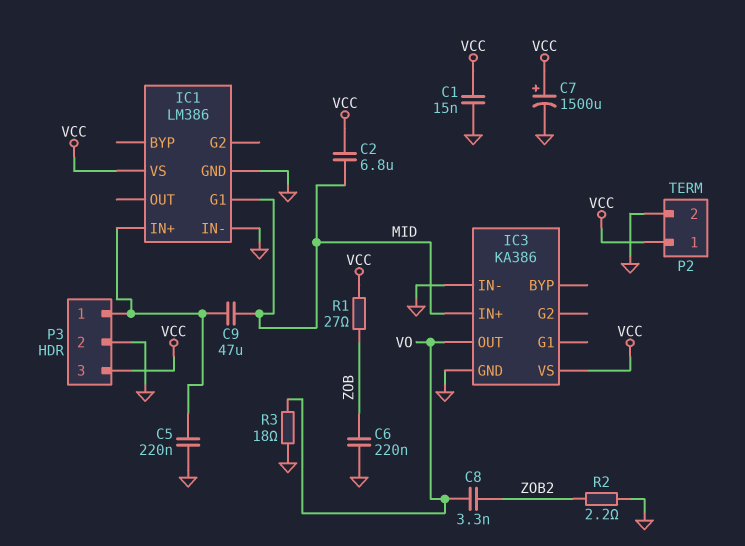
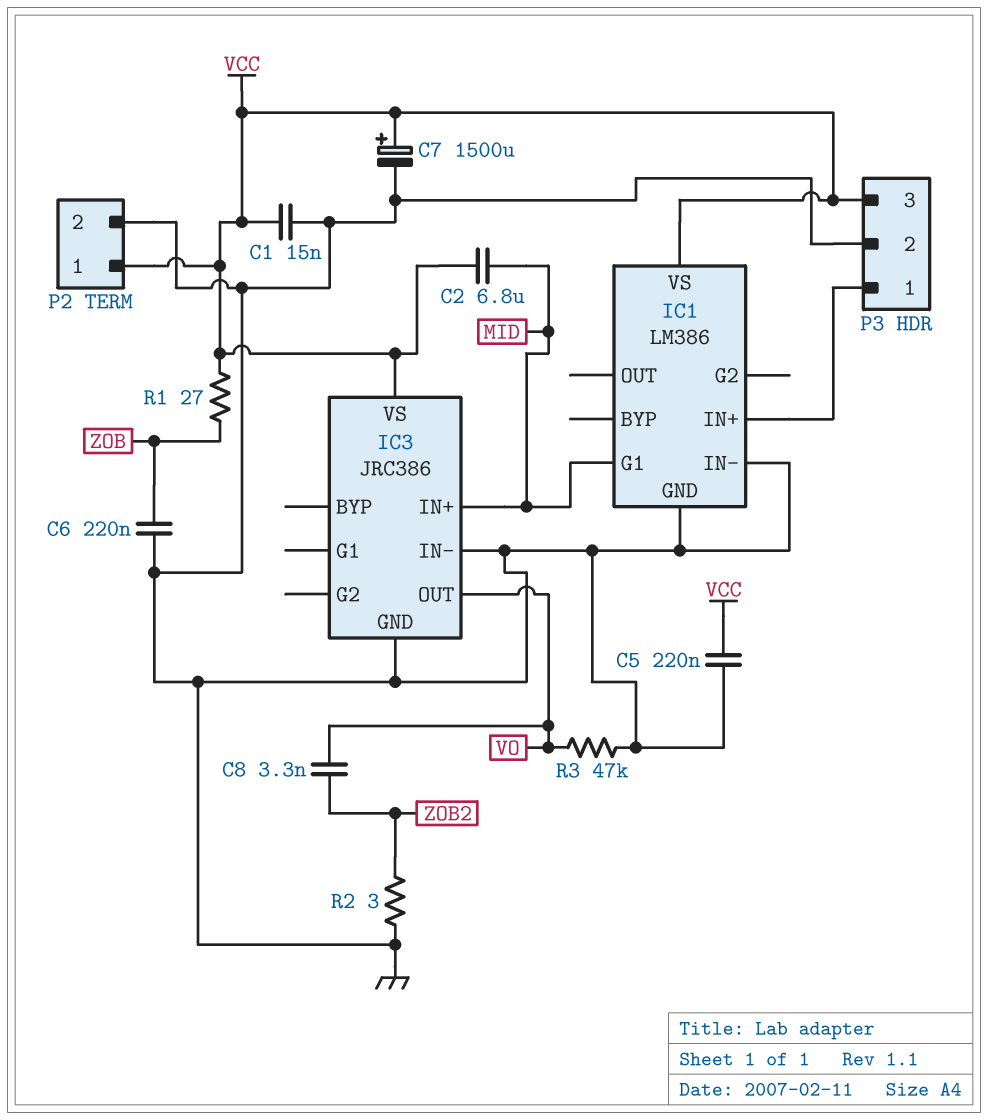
C5: 220nF (GND, IC1/IN+) -> 220nF (GND, VCC)
C9: 47uF (IC1/IN+, MID) -> none
IC3: KA386 -> JRC386
R2: 2.2 (GND, ZOB2) -> 3 (GND, ZOB2)
R3: 18 (GND, VO) -> 47k (GND, VO)

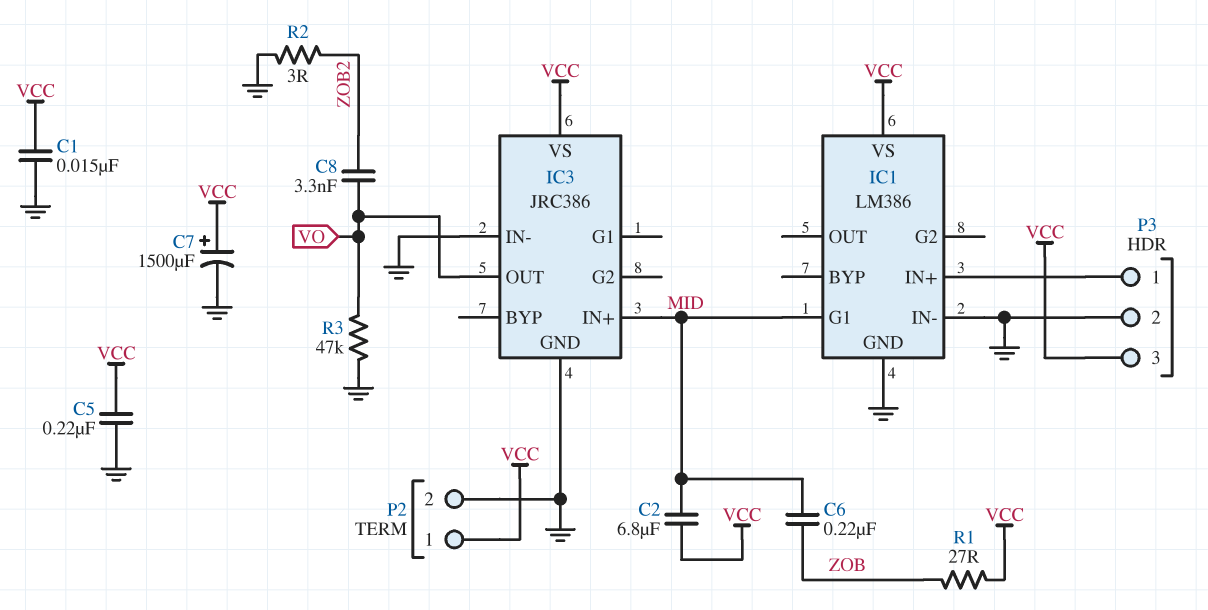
C6: 220nF (GND, ZOB) -> 220nF (MID, ZOB)

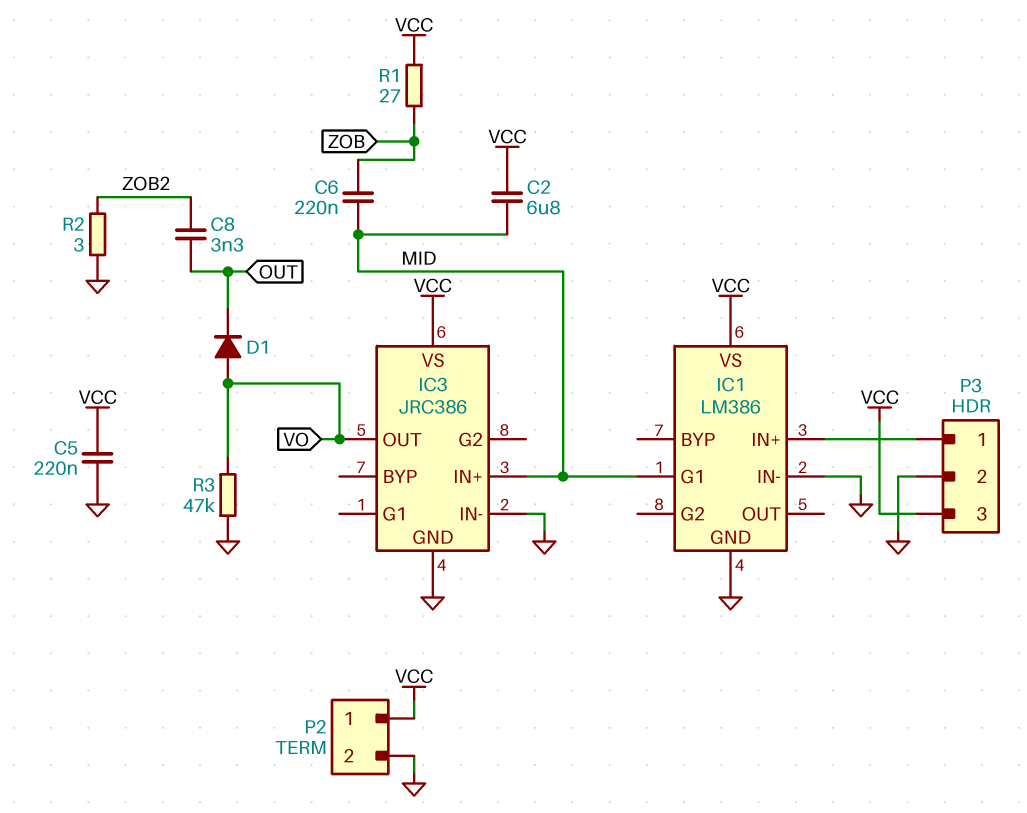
C1: 15nF (GND, VCC) -> none
C7: 1500uF (plus VCC, minus GND) -> none
C8: 3.3nF (VO, ZOB2) -> 3.3nF (OUT, ZOB2)
D1: none -> diode (A VO, K OUT)

